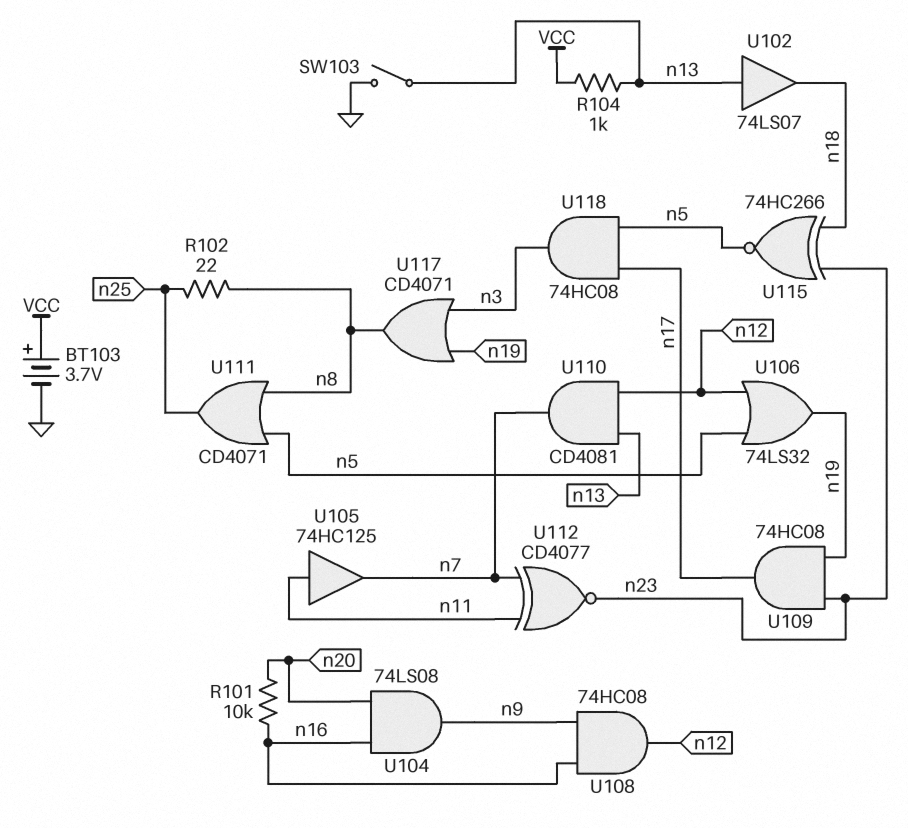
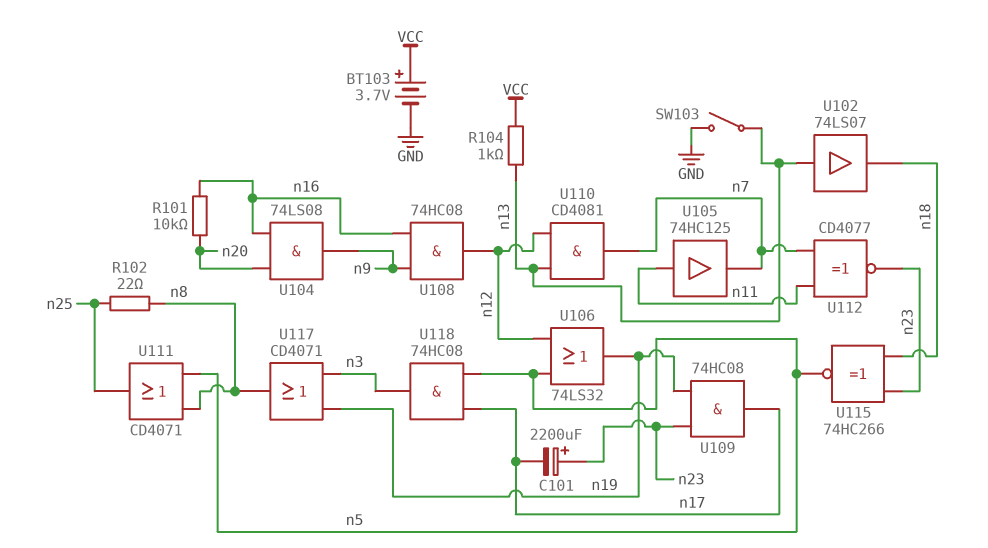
C101: none -> 2200uF (plus n23, minus n17)

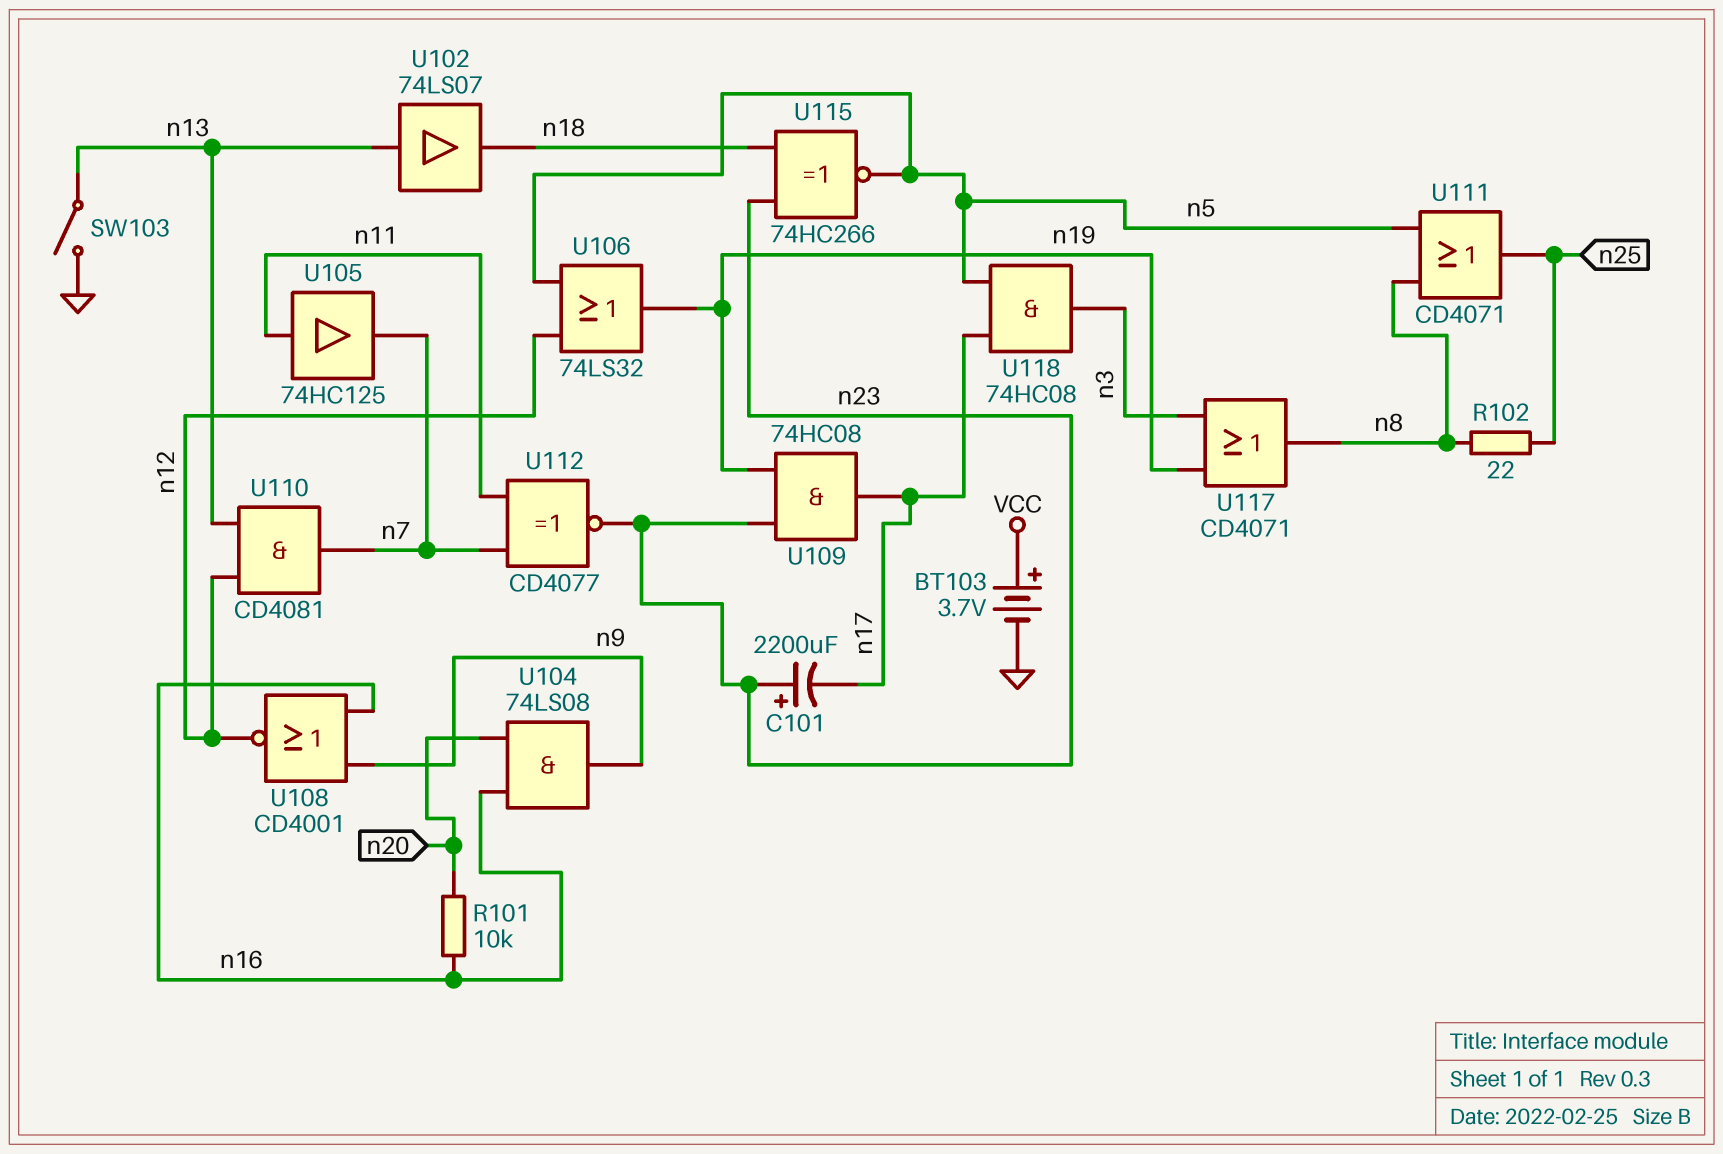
R104: 1k (VCC, n13) -> none
U108: AND 74HC08 (in n9, in n16, out n12) -> NOR CD4001 (in n9, in n16, out n12)

